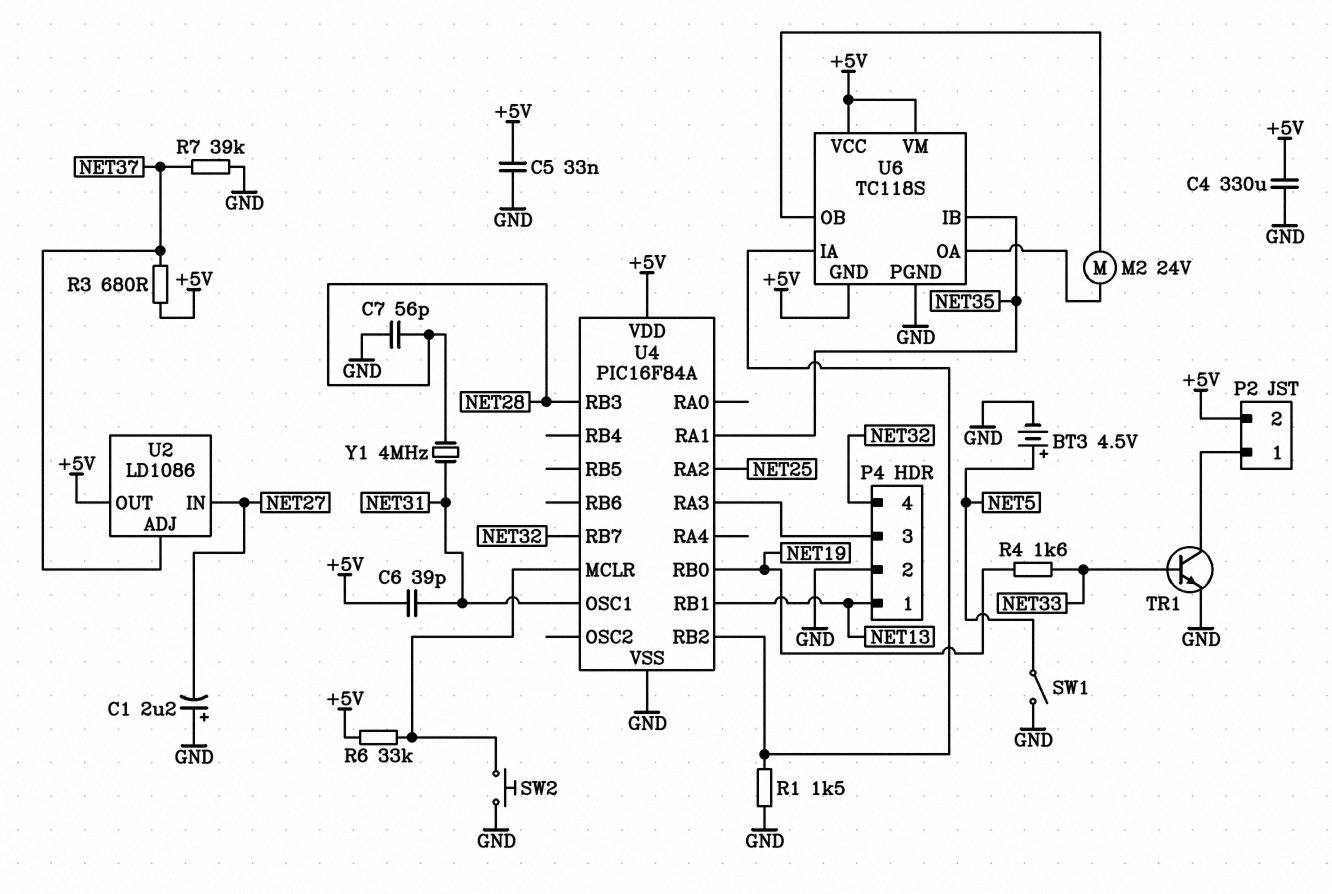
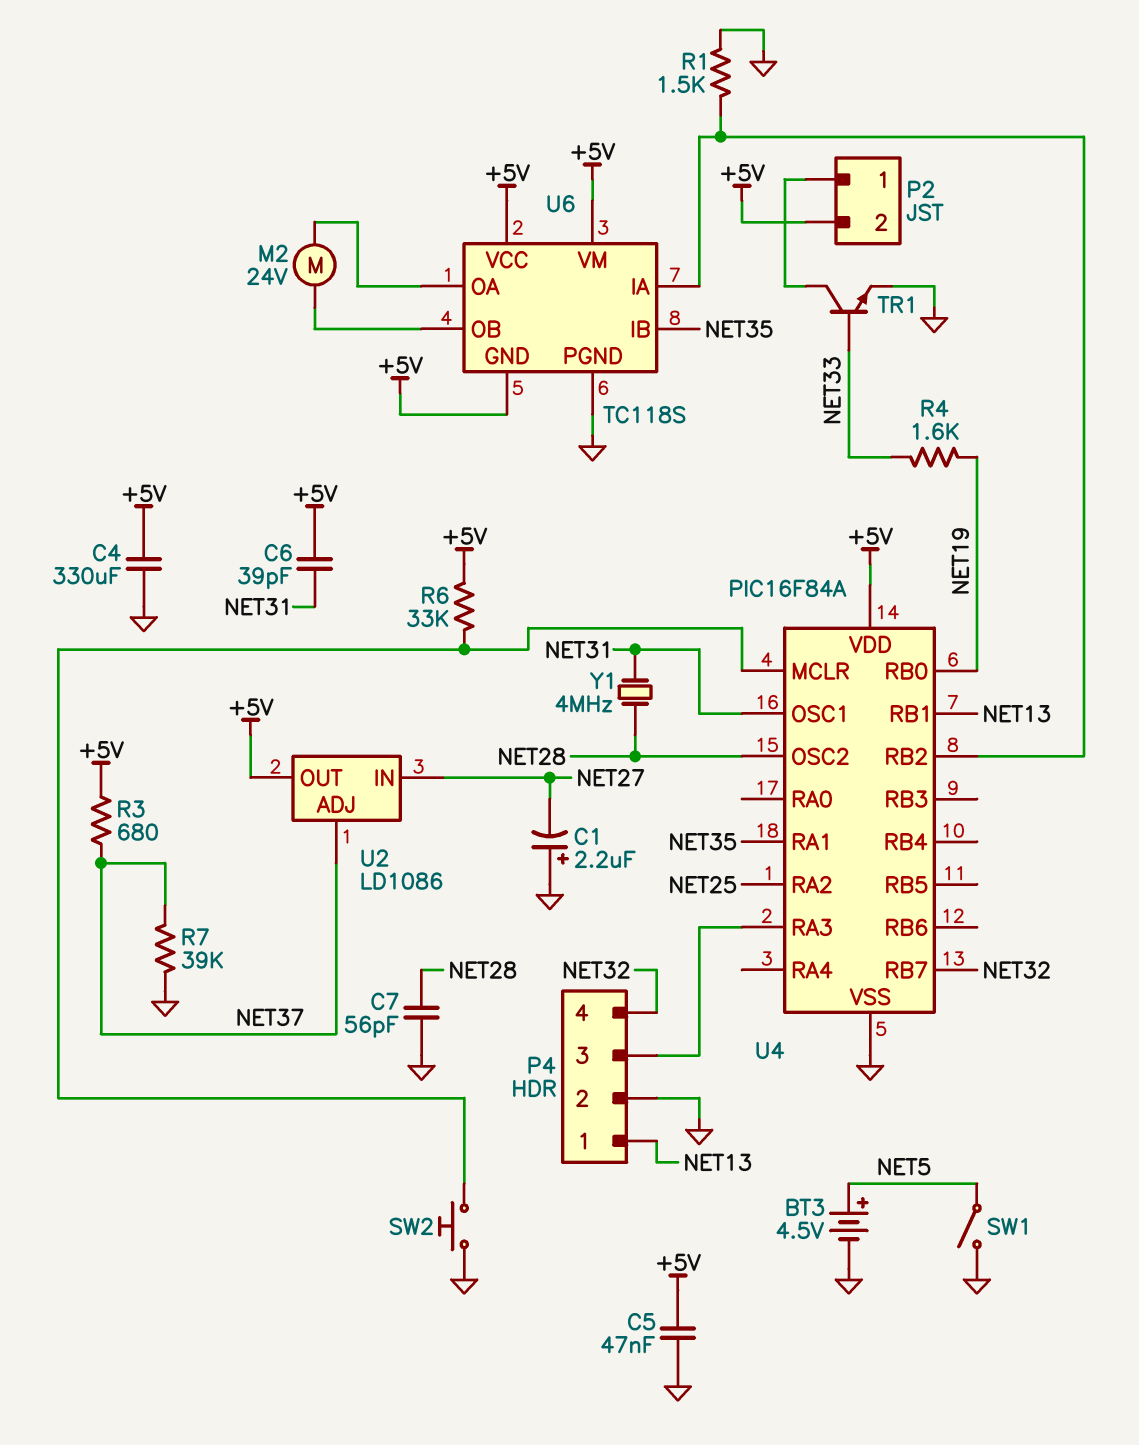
C5: 33nF (+5V, GND) -> 47nF (+5V, GND)
U4 pin OSC2: none -> NET28
U4 pin RB3: NET28 -> none

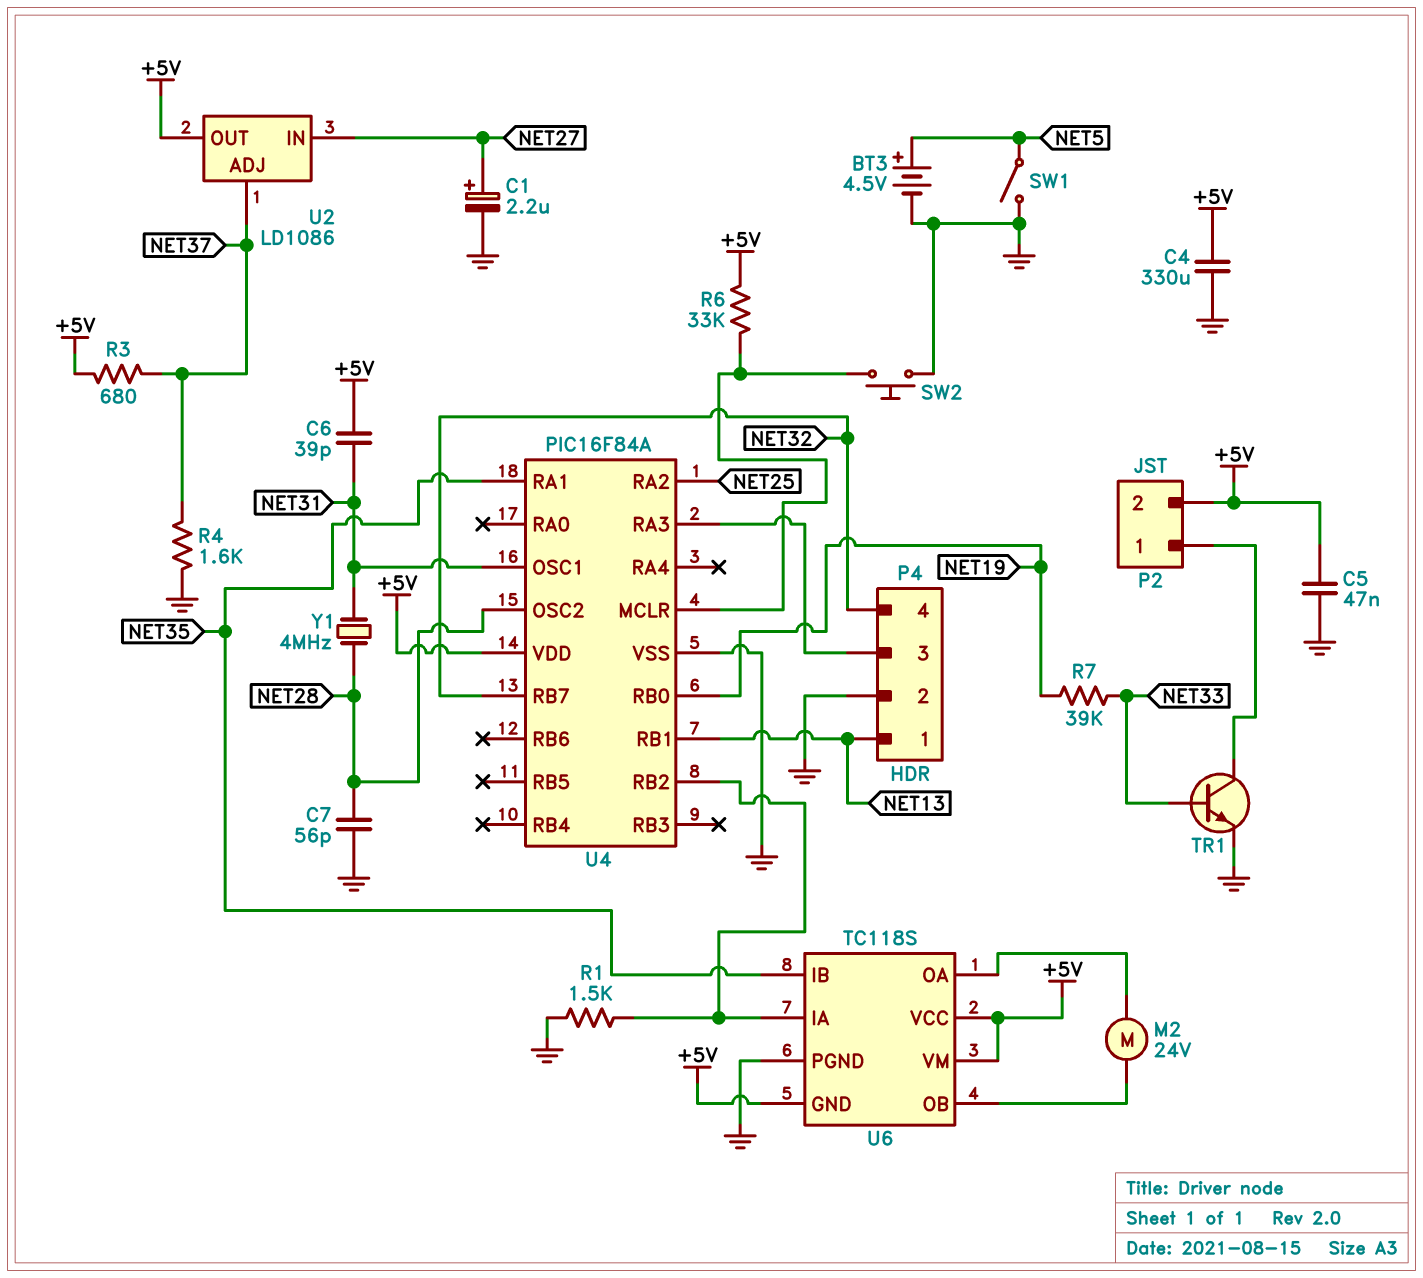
C1: 2.2uF (plus GND, minus NET27) -> 2.2uF (plus NET27, minus GND)
R4: 1.6k (NET19, NET33) -> 1.6k (GND, NET37)
R7: 39k (GND, NET37) -> 39k (NET19, NET33)

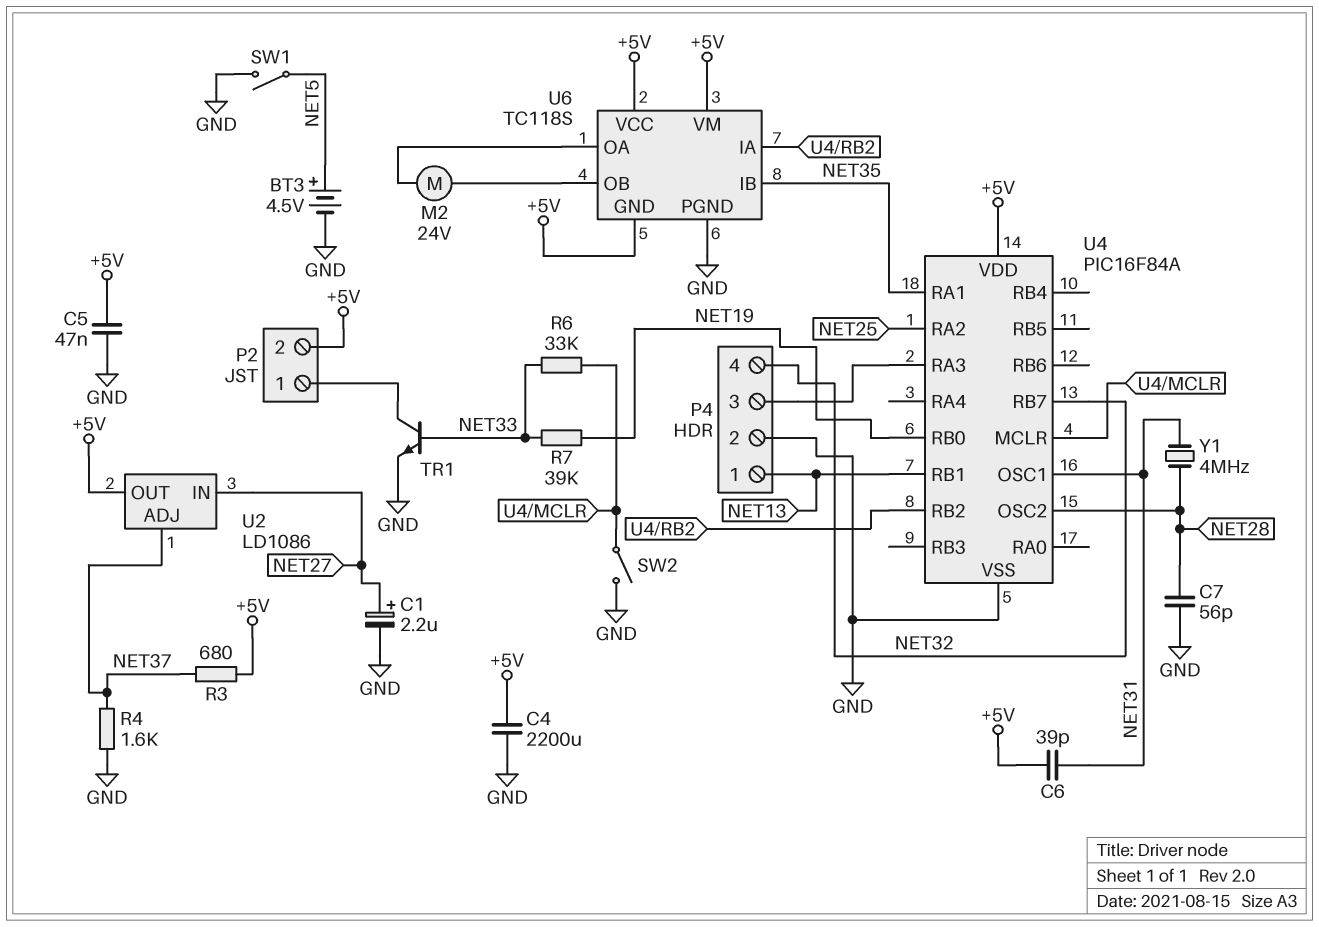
C4: 330uF (+5V, GND) -> 2200uF (+5V, GND)
R1: 1.5k (GND, U4/RB2) -> none
R6: 33k (+5V, U4/MCLR) -> 33k (NET33, U4/MCLR)
SW2: button (GND, U4/MCLR) -> switch (GND, U4/MCLR)

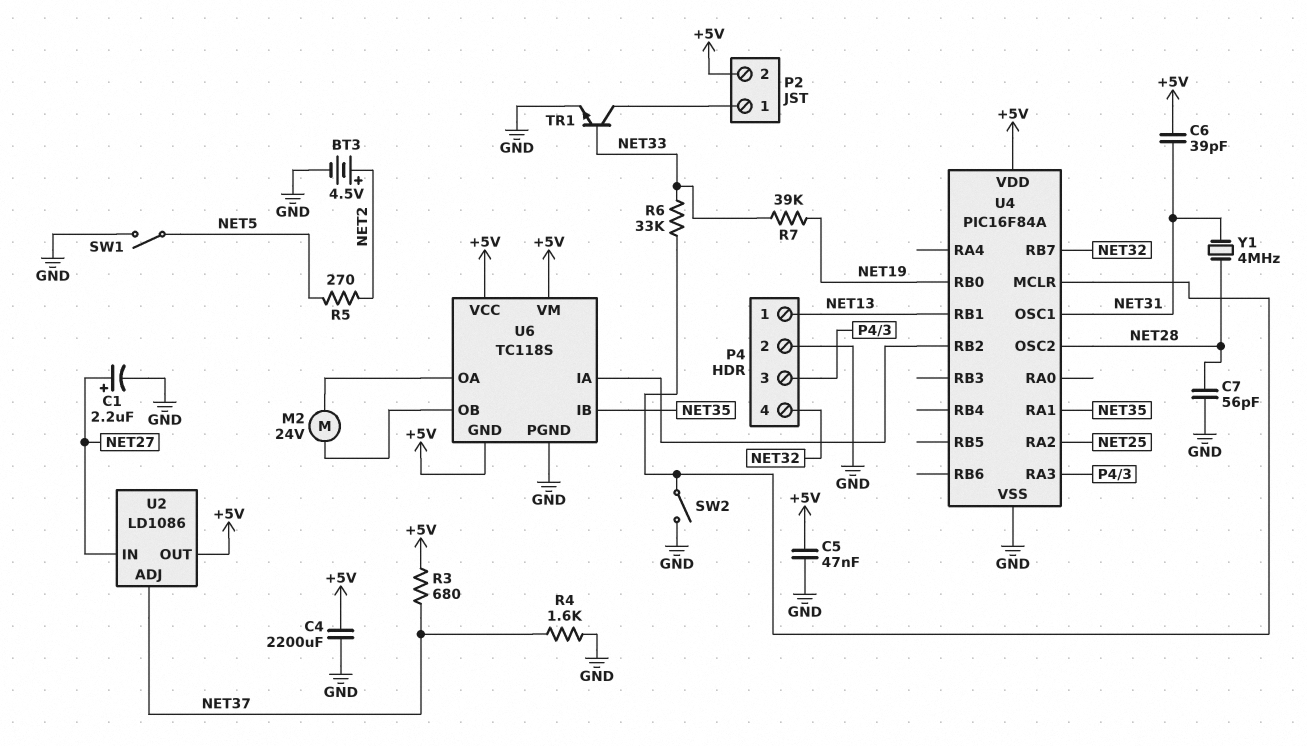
BT3: 4.5V (plus NET5, minus GND) -> 4.5V (plus NET2, minus GND)
R5: none -> 270 (NET2, NET5)

